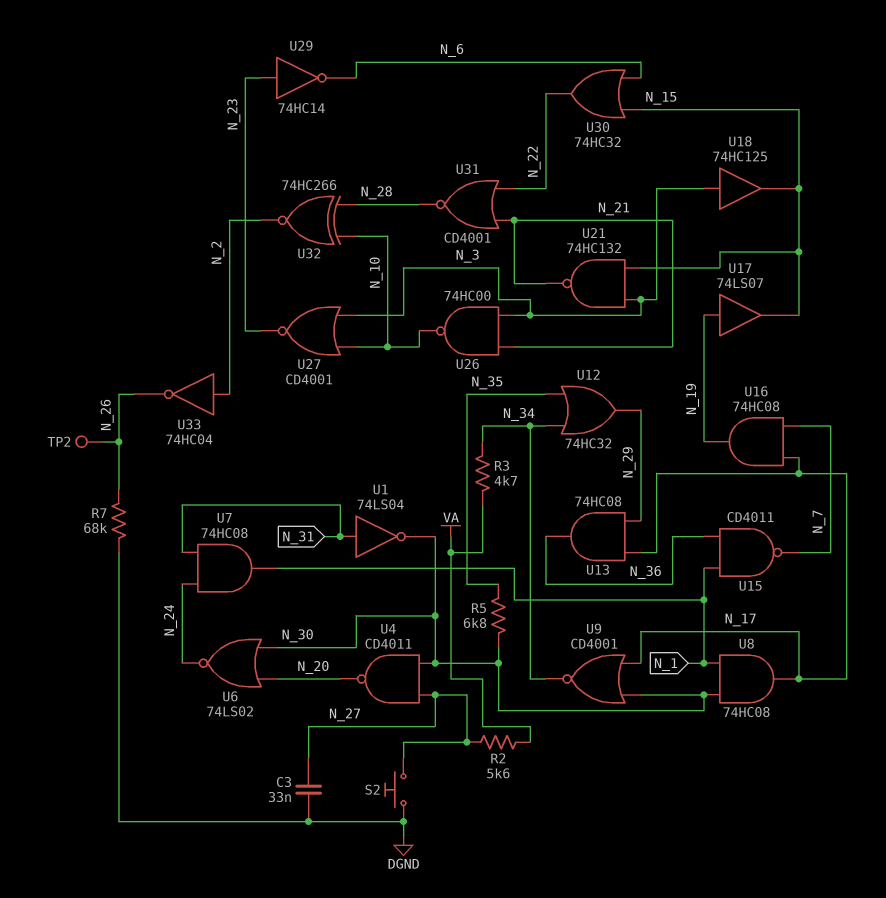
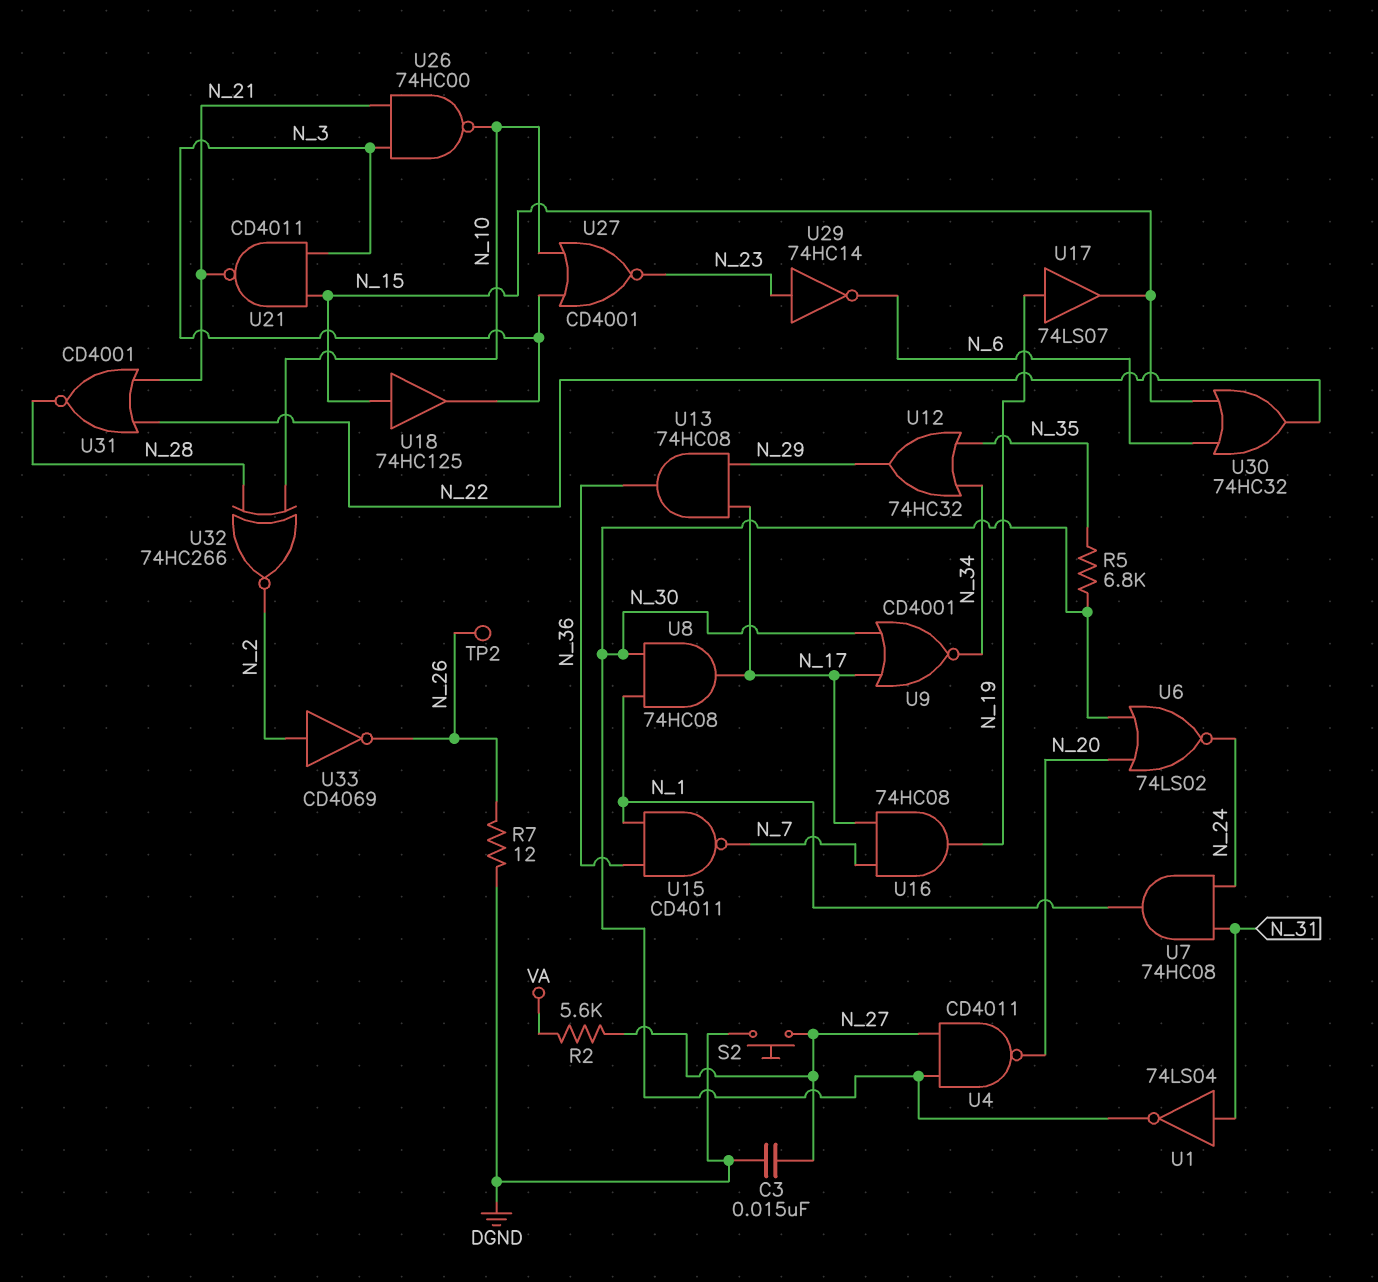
C3: 33nF (DGND, N_27) -> 15nF (DGND, N_27)
R3: 4.7k (N_34, VA) -> none
R7: 68k (DGND, N_26) -> 12 (DGND, N_26)
U18: buffer 74HC125 (in N_3, out N_15) -> buffer 74HC125 (in N_15, out N_3)
U21: NAND 74HC132 (in N_3, in N_15, out N_21) -> NAND CD4011 (in N_3, in N_15, out N_21)
U33: NOT 74HC04 (in N_2, out N_26) -> NOT CD4069 (in N_2, out N_26)

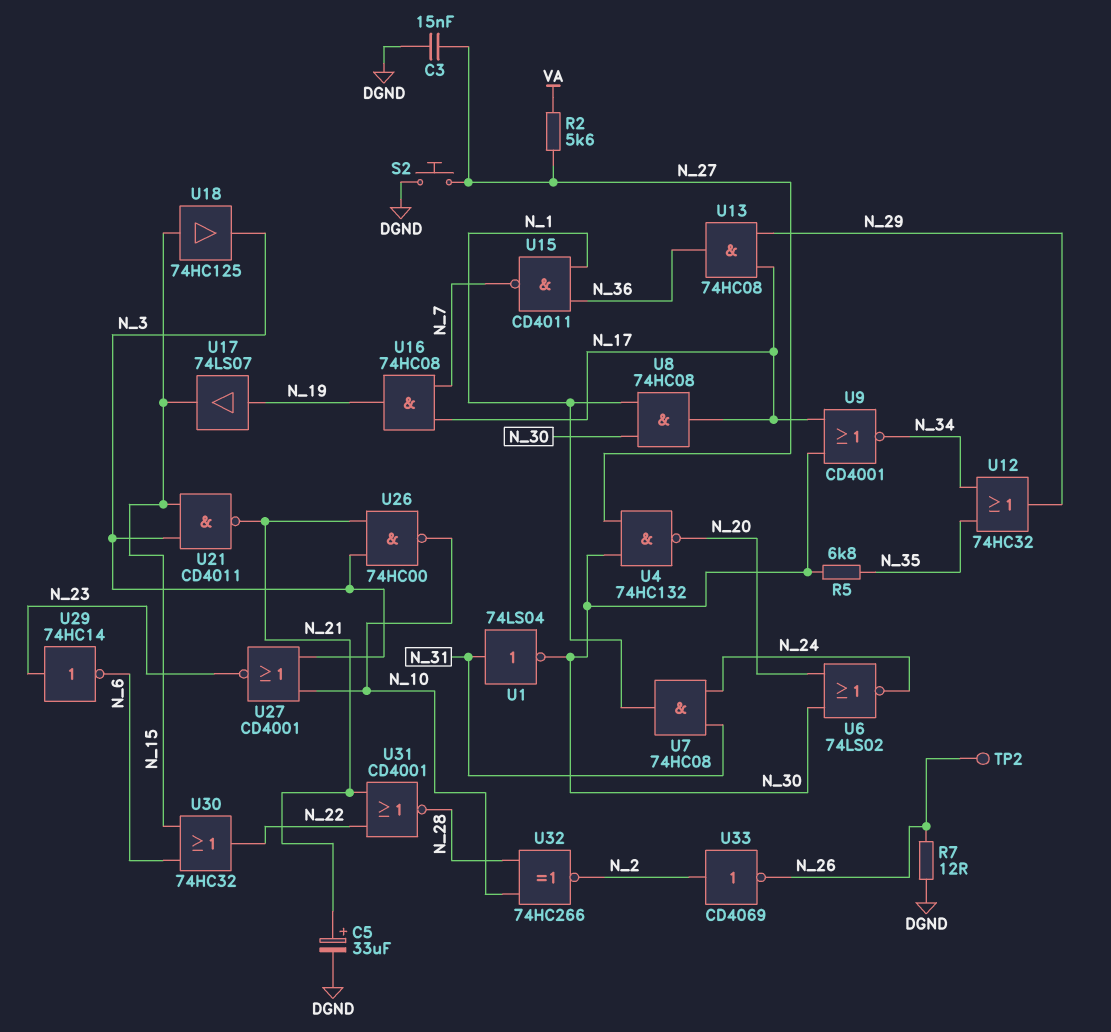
C5: none -> 33uF (plus N_21, minus DGND)
U4: NAND CD4011 (in N_27, in N_30, out N_20) -> NAND 74HC132 (in N_27, in N_30, out N_20)

